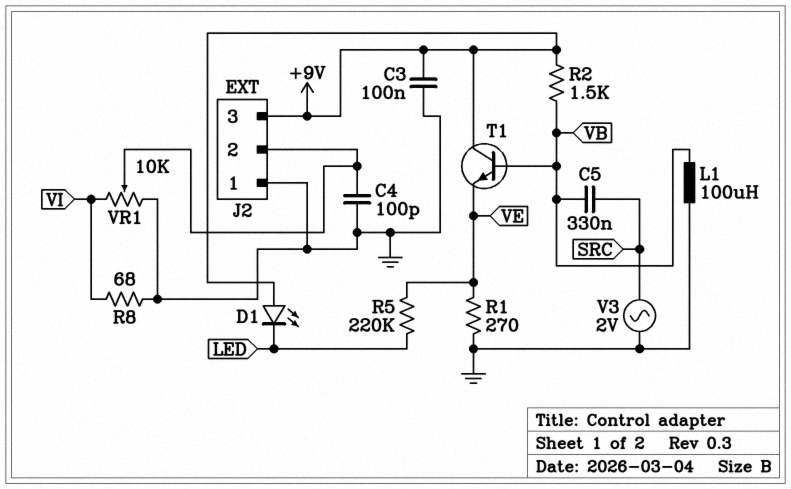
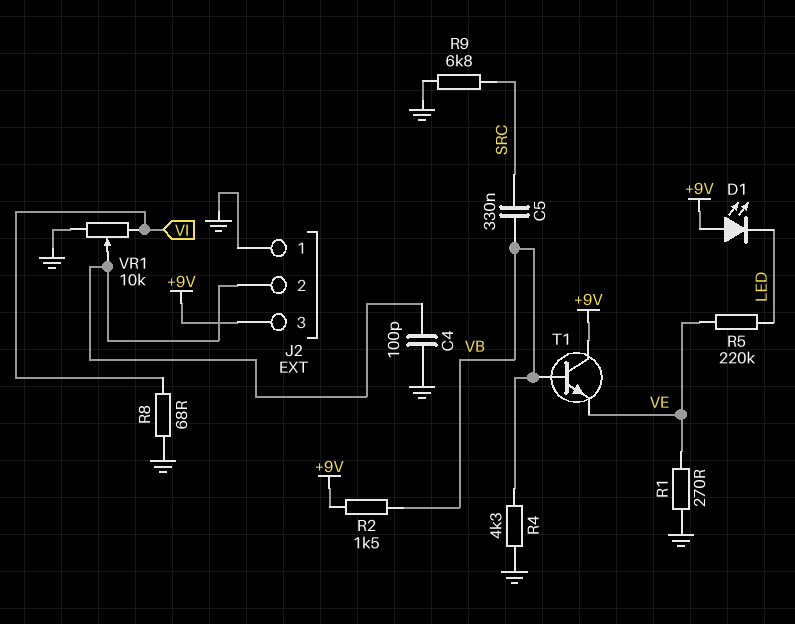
C3: 100nF (+9V, GND) -> none
L1: 100uH (GND, VB) -> none
R4: none -> 4.3k (GND, VB)
R9: none -> 6.8k (GND, SRC)
V3: AC 2V (GND, SRC) -> none

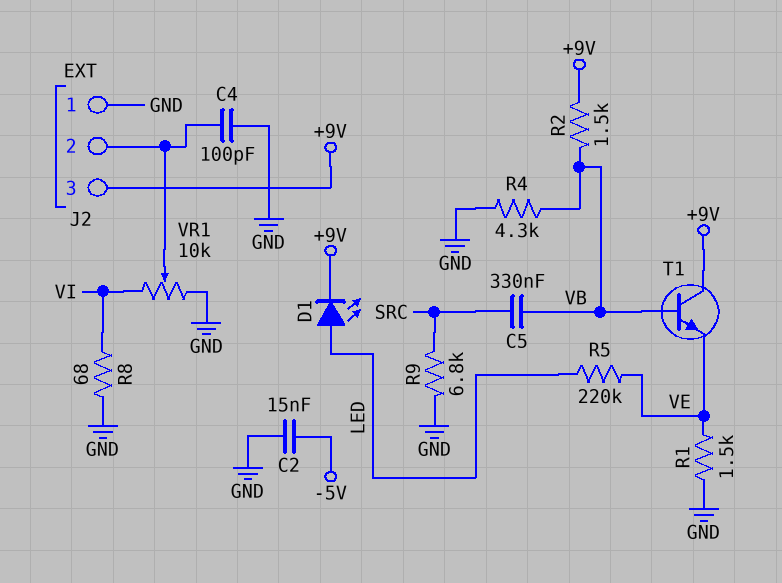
C2: none -> 15nF (-5V, GND)
D1: LED (A +9V, K LED) -> LED (A LED, K +9V)
R1: 270 (GND, VE) -> 1.5k (GND, VE)

